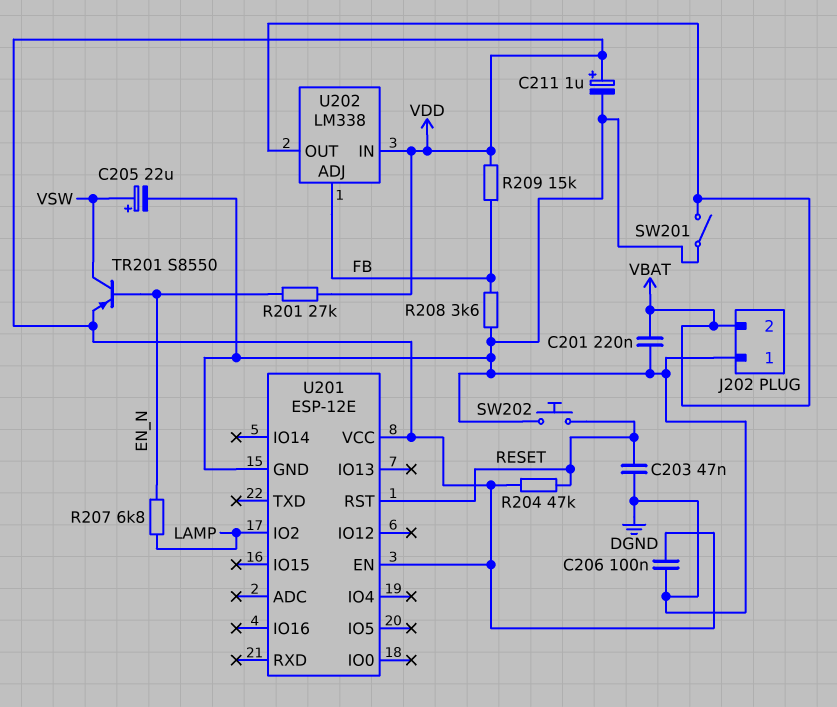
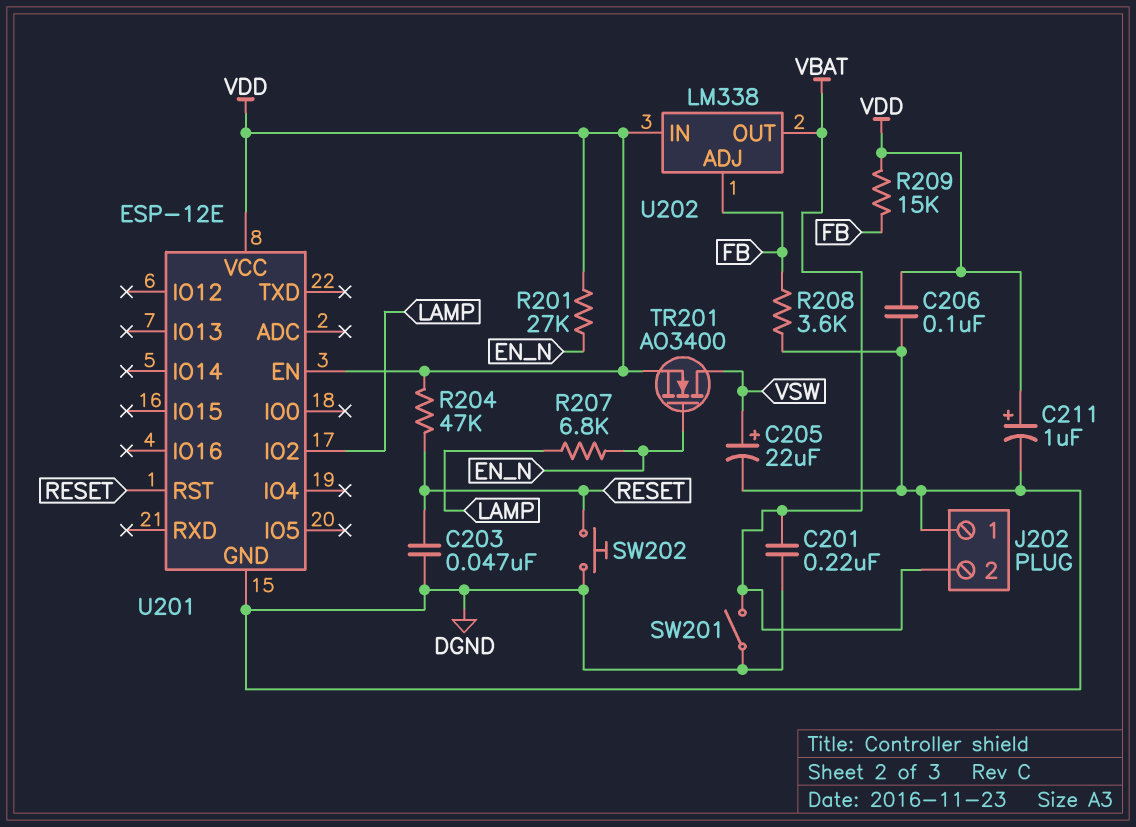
TR201: PNP S8550 (B EN_N, C VSW, E VDD) -> NMOS AO3400 (G EN_N, D VSW, S VDD)

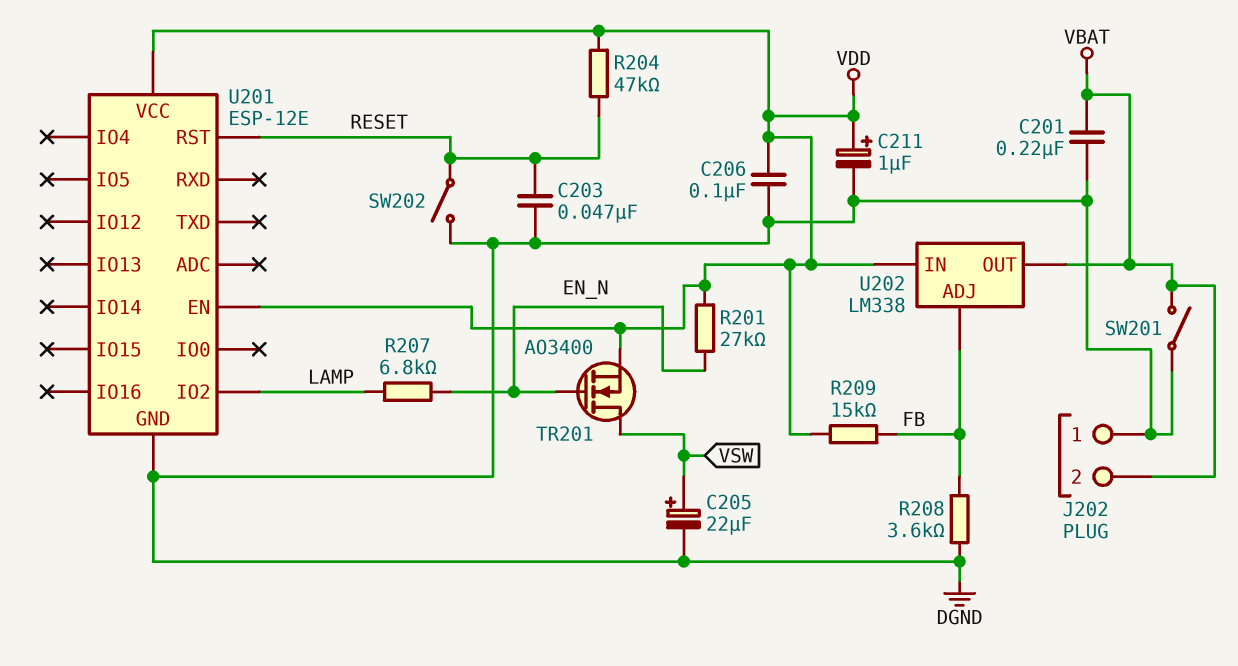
SW202: button (DGND, RESET) -> switch (DGND, RESET)

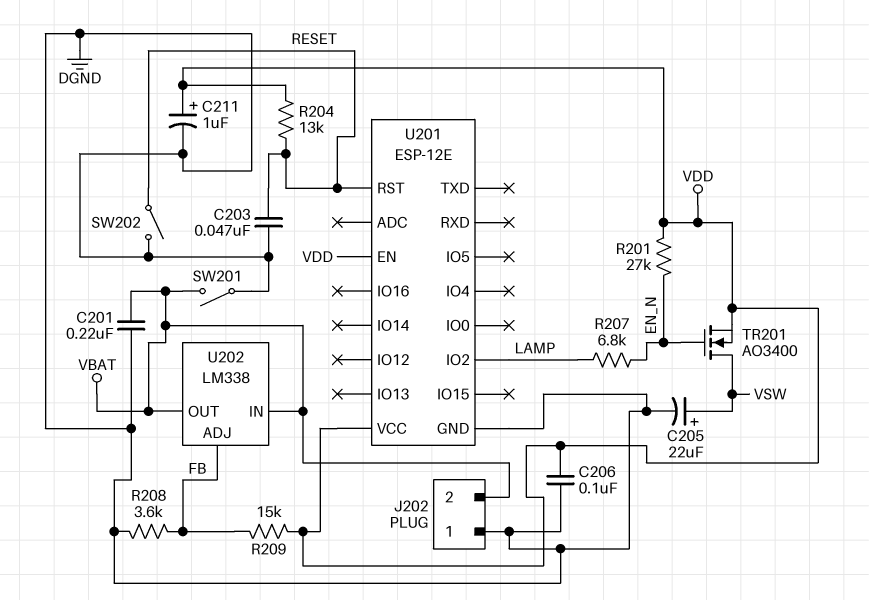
R204: 47k (RESET, VDD) -> 13k (RESET, VDD)
U202 pin IN: VDD -> VBAT

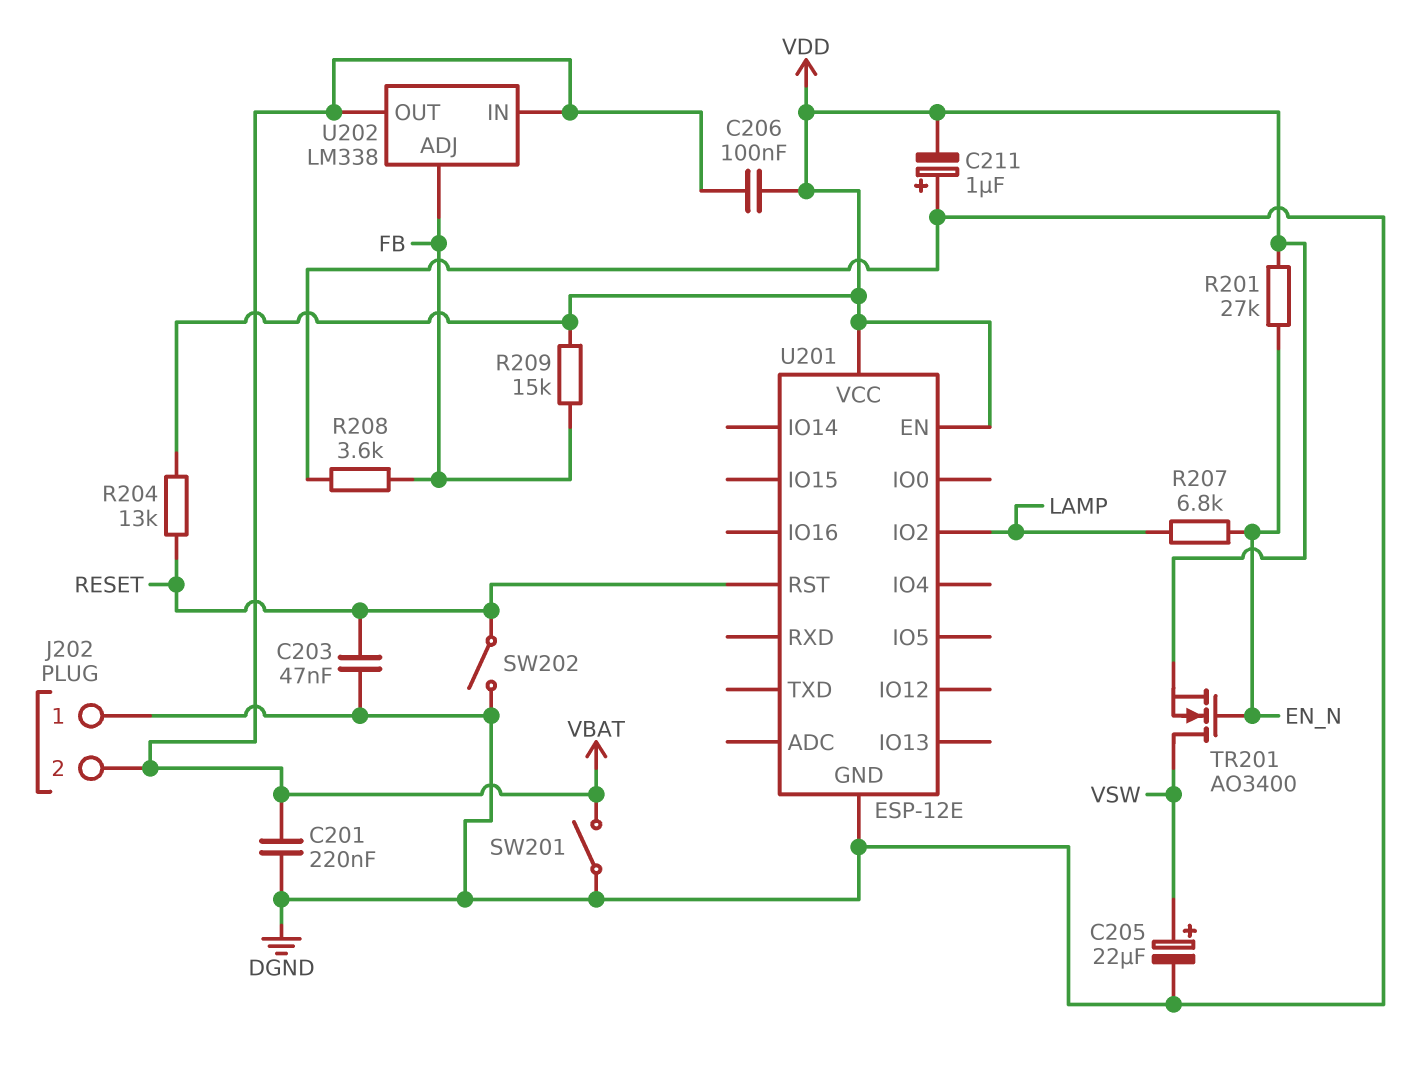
C206: 100nF (DGND, VDD) -> 100nF (VBAT, VDD)
C211: 1uF (plus VDD, minus DGND) -> 1uF (plus DGND, minus VDD)

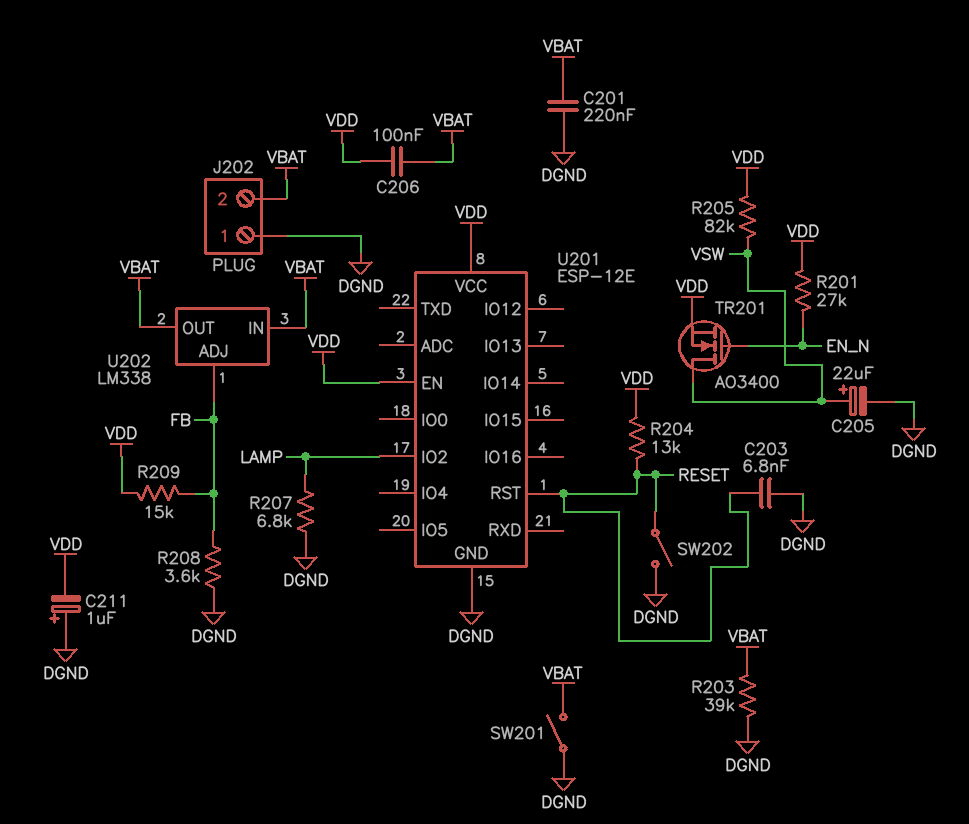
C203: 47nF (DGND, RESET) -> 6.8nF (DGND, RESET)
R203: none -> 39k (DGND, VBAT)
R205: none -> 82k (VDD, VSW)
R207: 6.8k (EN_N, LAMP) -> 6.8k (DGND, LAMP)

